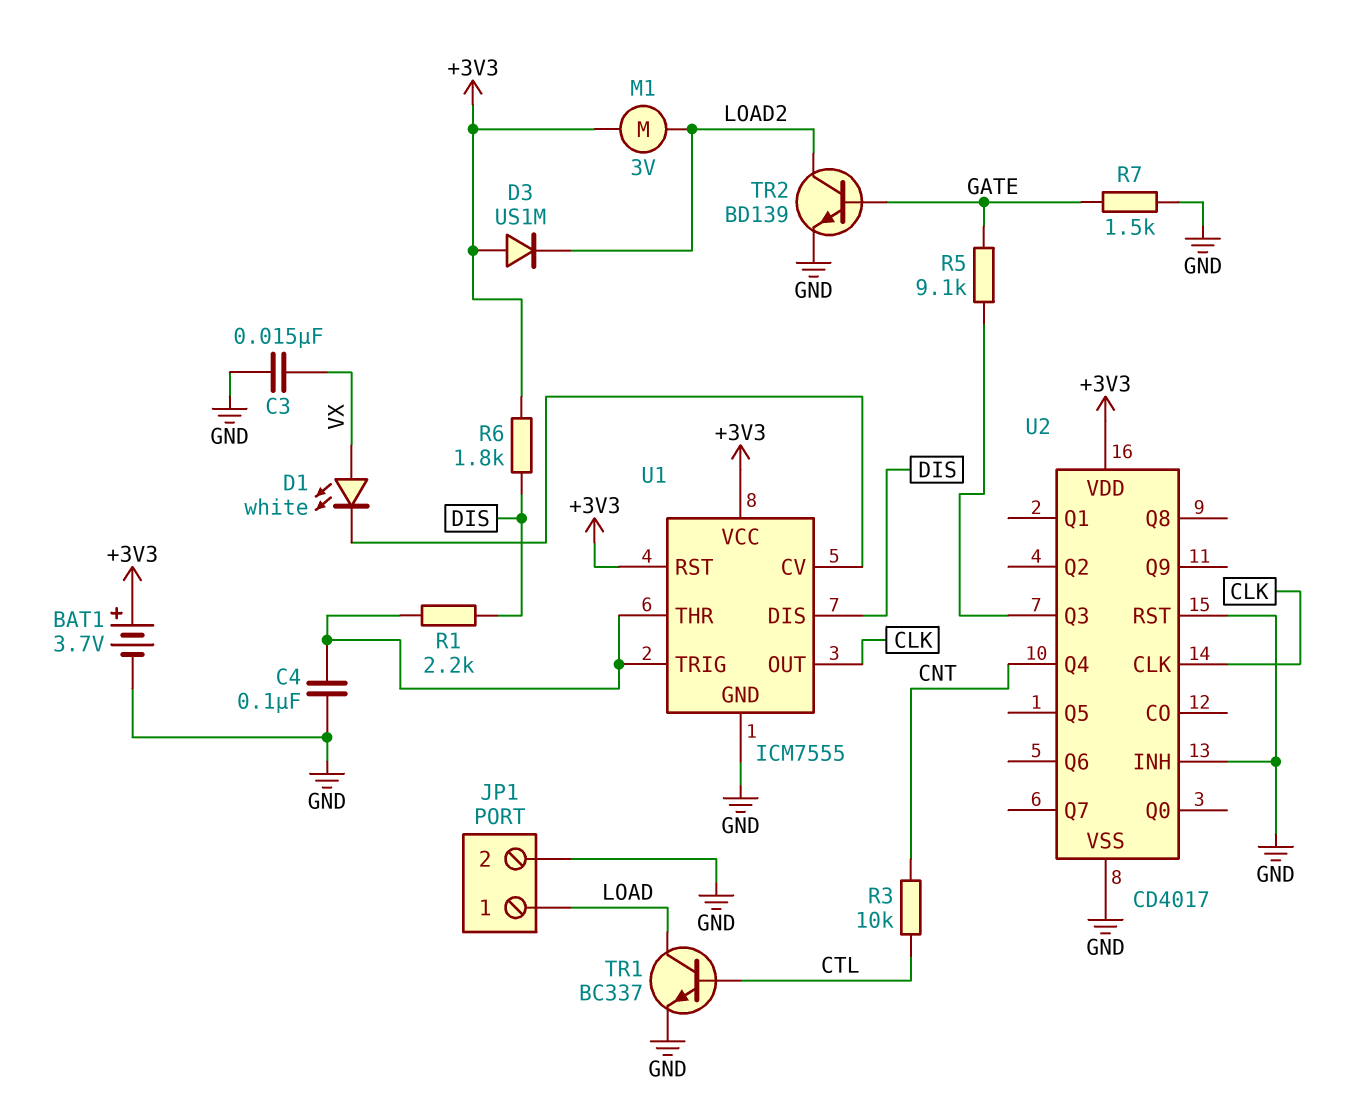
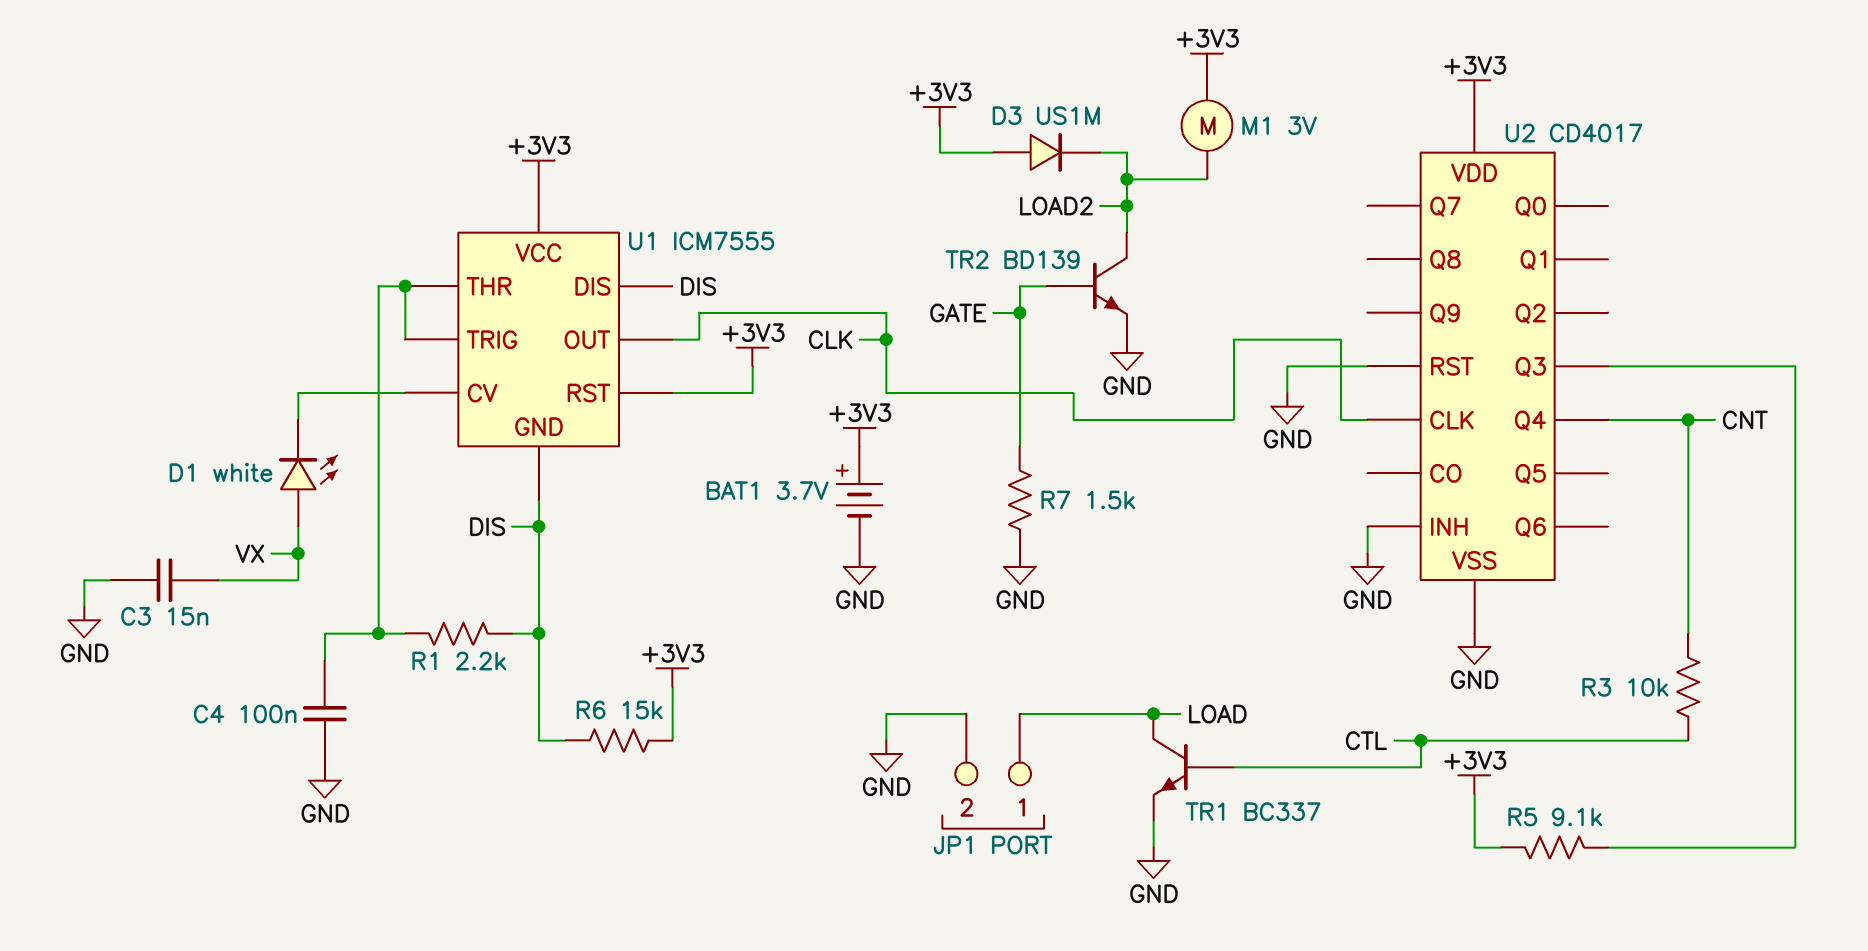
R5: 9.1k (GATE, U2/Q3) -> 9.1k (+3V3, U2/Q3)
R6: 1.8k (+3V3, DIS) -> 15k (+3V3, DIS)
U1 pin GND: GND -> DIS

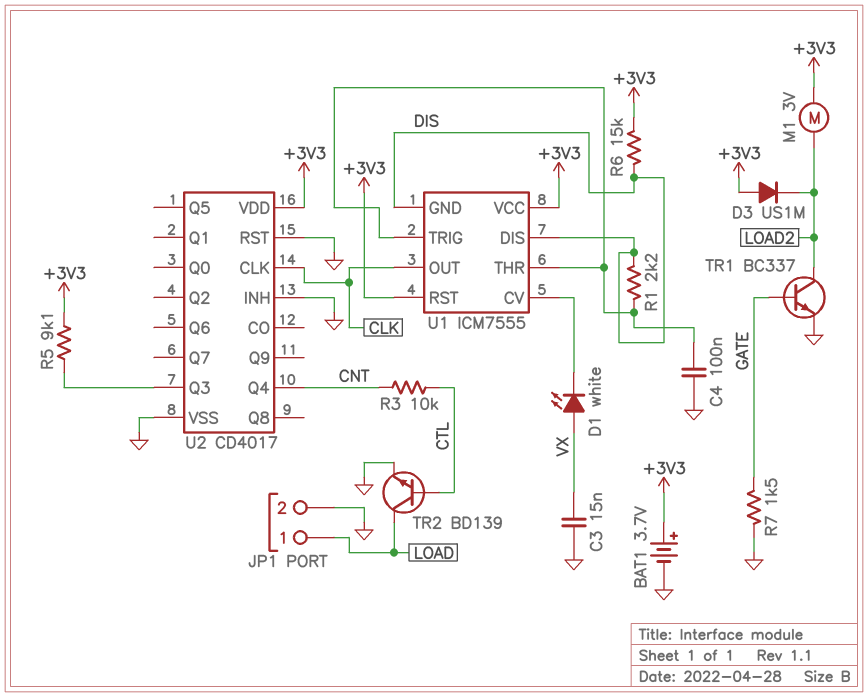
TR1: NPN BC337 (B CTL, C LOAD, E GND) -> NPN BC337 (B GATE, C LOAD2, E GND)
TR2: NPN BD139 (B GATE, C LOAD2, E GND) -> NPN BD139 (B CTL, C LOAD, E GND)

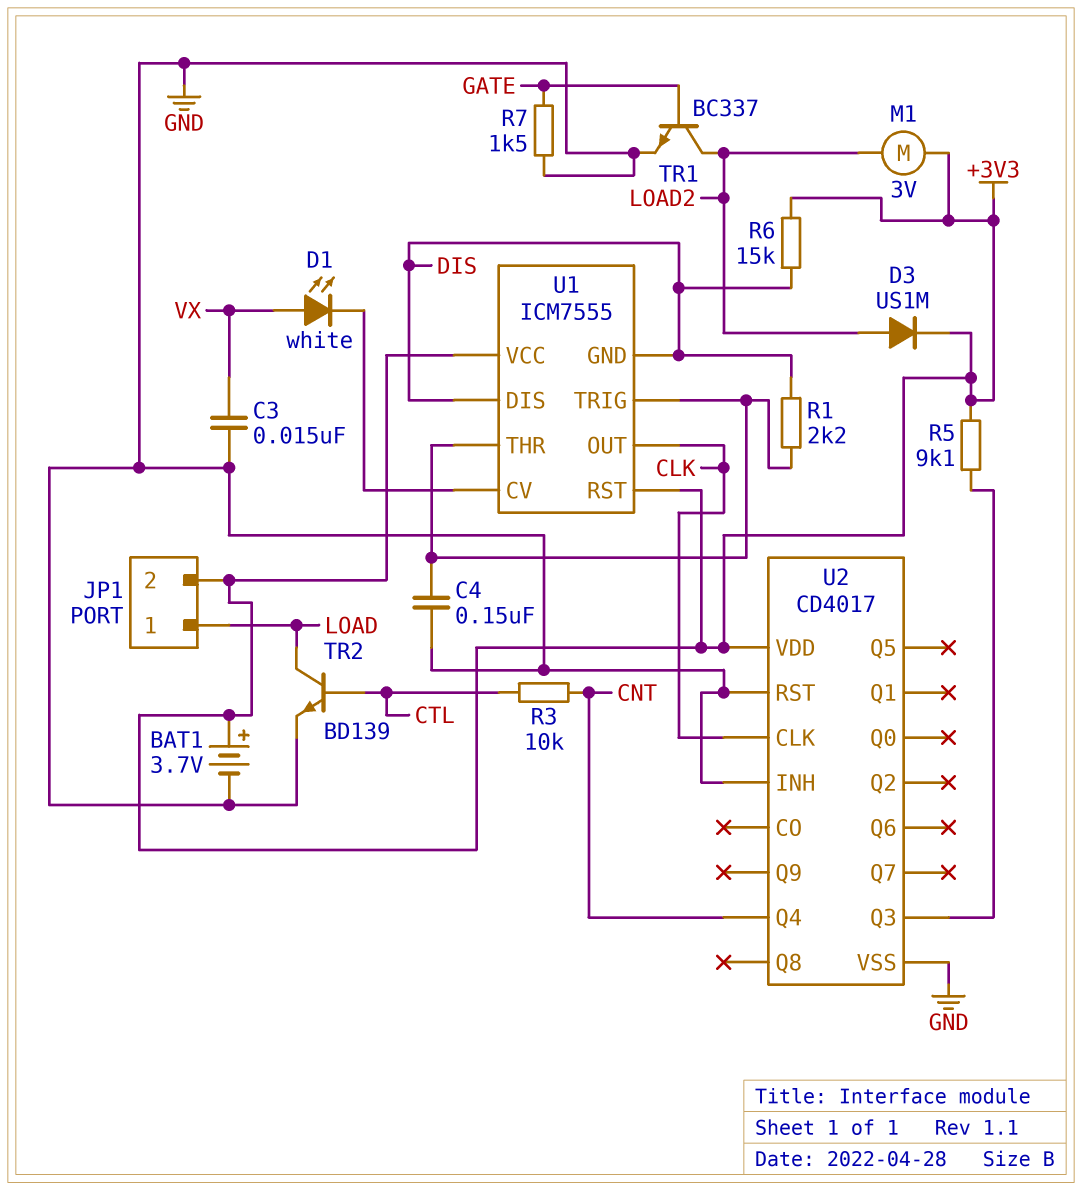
C4: 100nF (GND, U1/THR) -> 150nF (GND, U1/THR)
D3: diode US1M (A +3V3, K LOAD2) -> diode US1M (A LOAD2, K +3V3)
JP1 pin 2: GND -> +3V3

